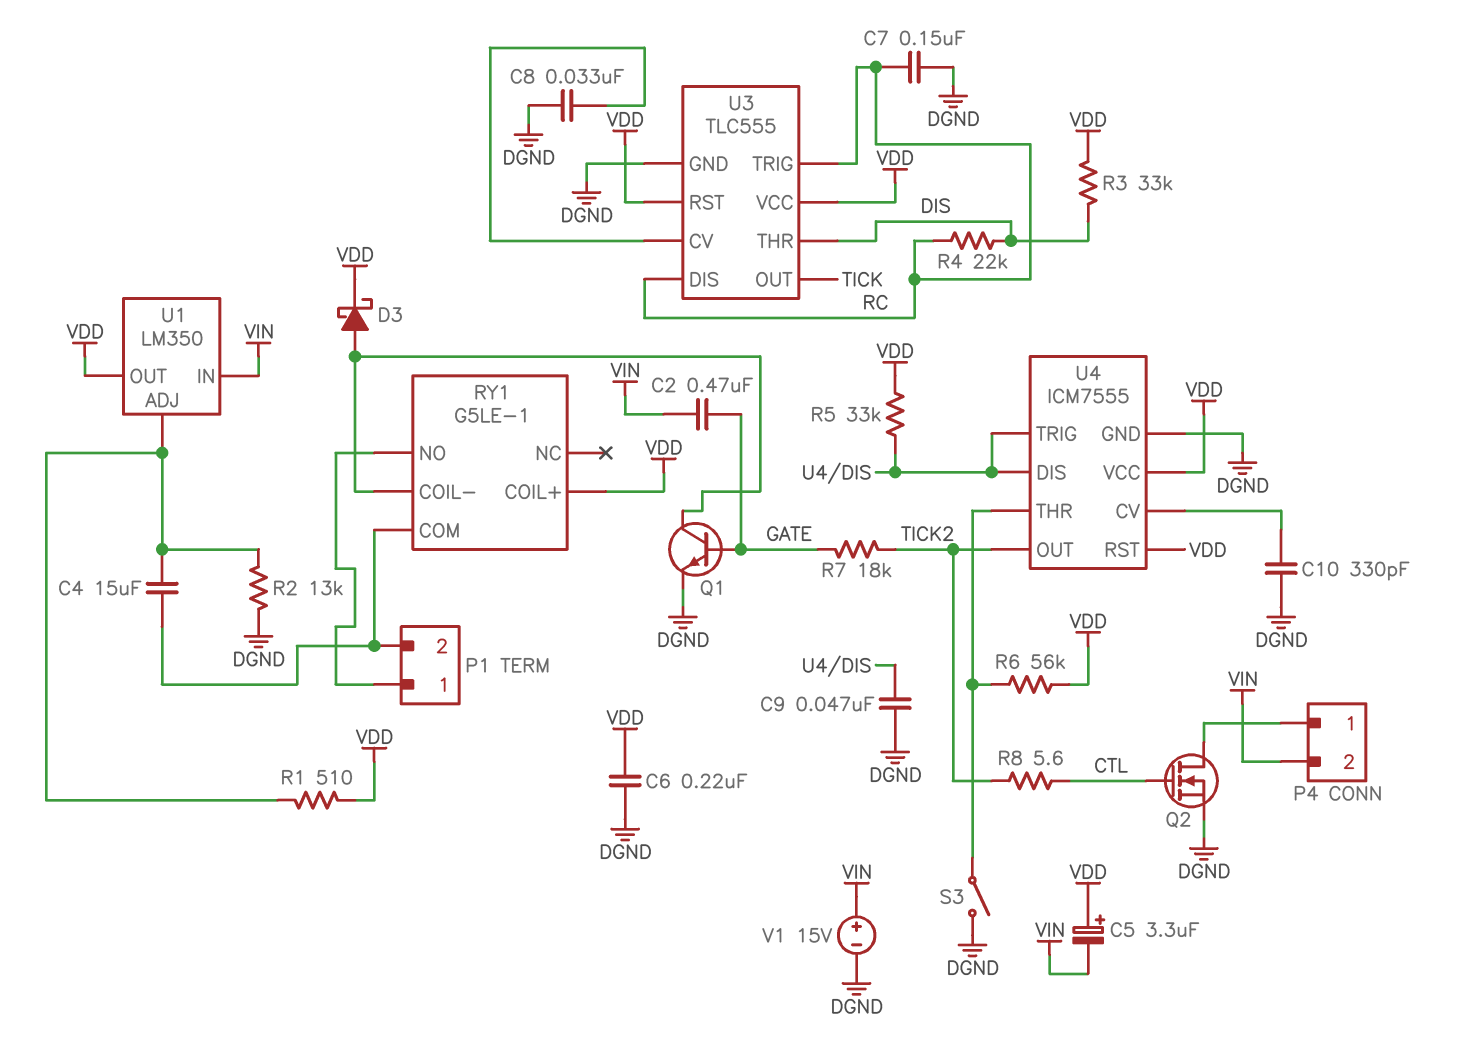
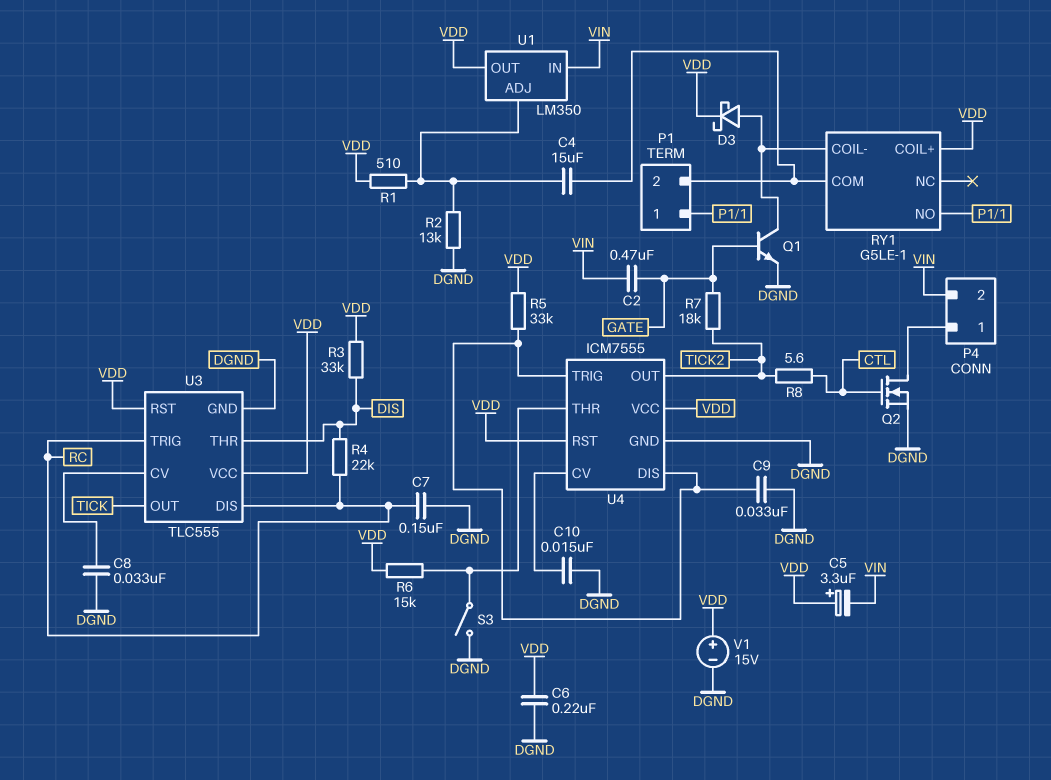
C9: 47nF (DGND, U4/DIS) -> 33nF (DGND, U4/DIS)
C10: 330pF (DGND, U4/CV) -> 15nF (DGND, U4/CV)
R6: 56k (U4/THR, VDD) -> 15k (U4/THR, VDD)
V1: 15V (plus VIN, minus DGND) -> 15V (plus VDD, minus DGND)

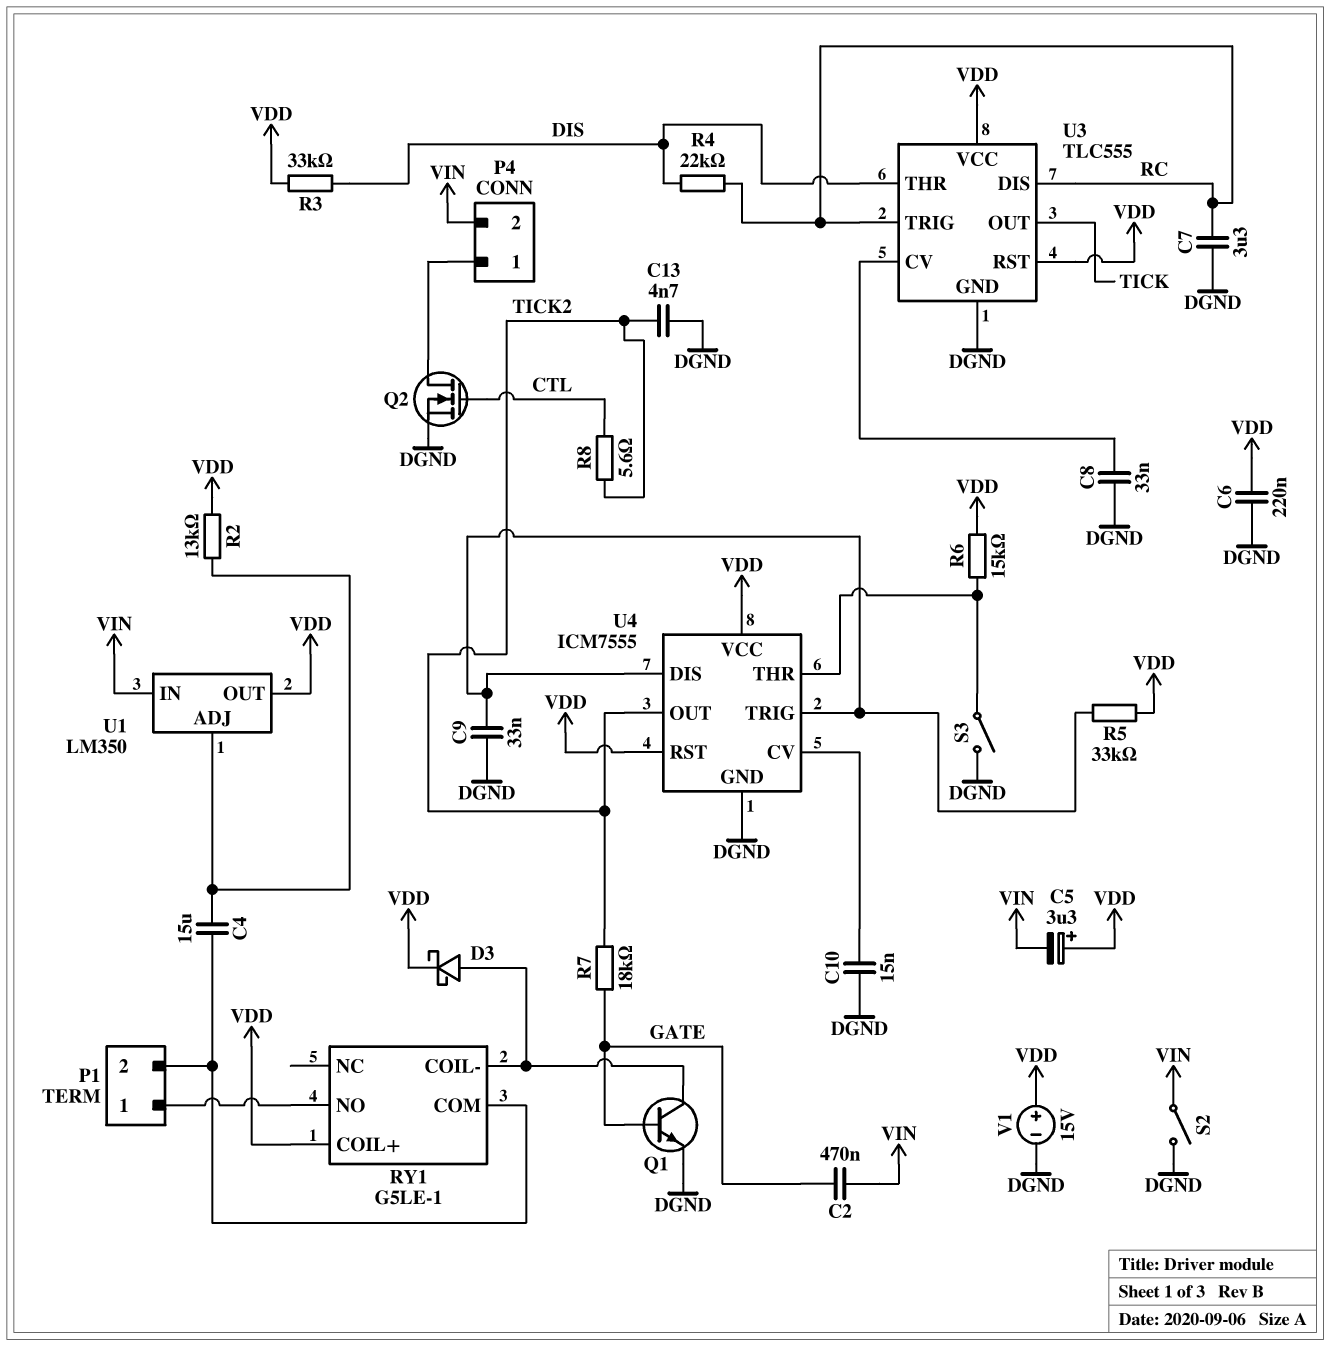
C7: 150nF (DGND, RC) -> 3.3uF (DGND, RC)
C13: none -> 4.7nF (DGND, TICK2)
R1: 510 (U1/ADJ, VDD) -> none
R2: 13k (DGND, U1/ADJ) -> 13k (U1/ADJ, VDD)
S2: none -> switch (DGND, VIN)

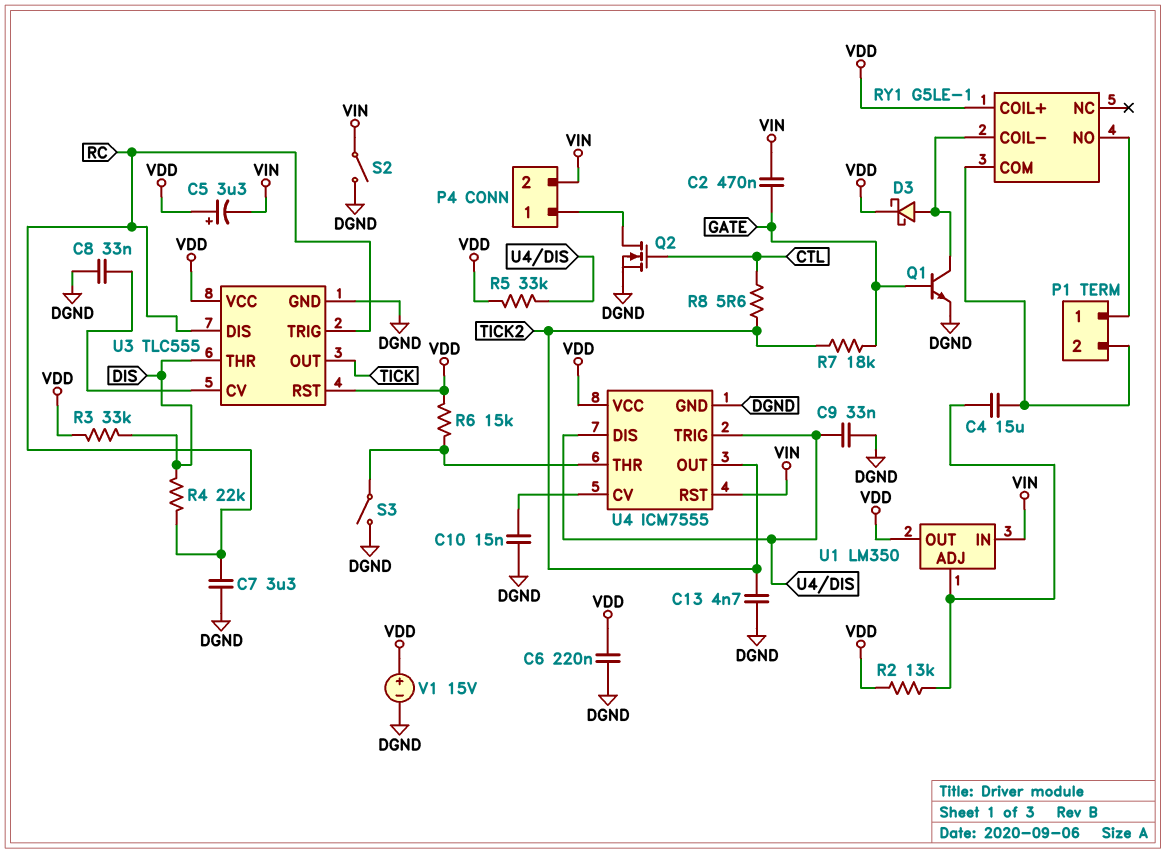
U4 pin RST: VDD -> VIN

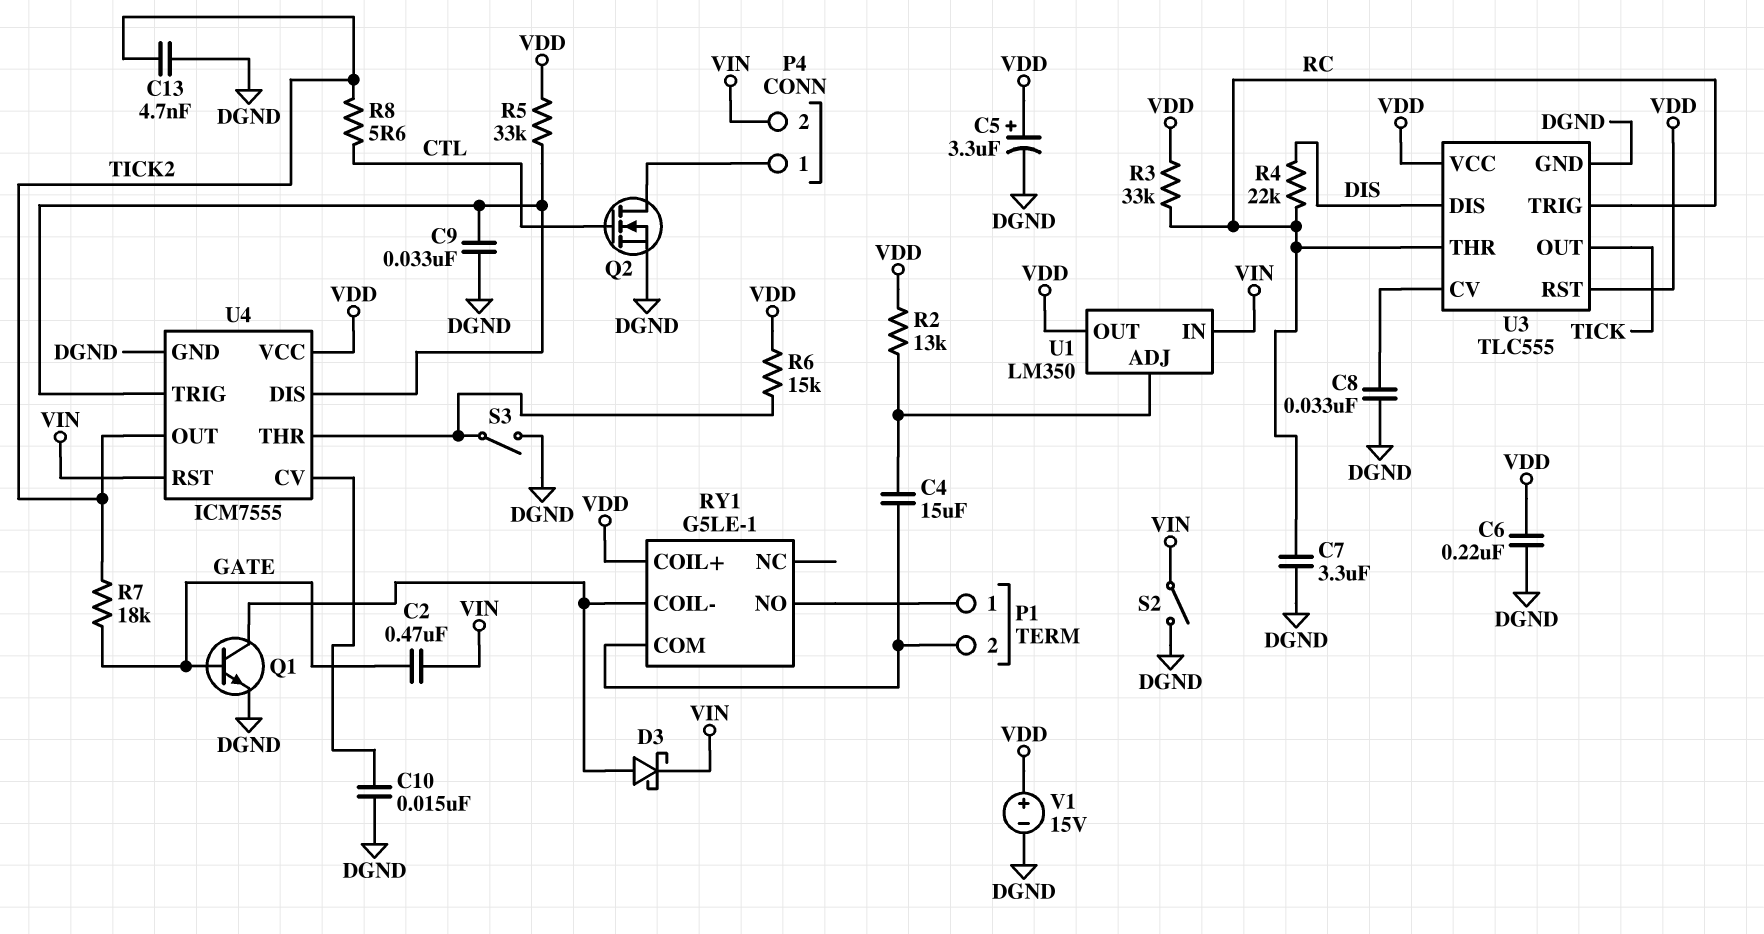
C5: 3.3uF (plus VDD, minus VIN) -> 3.3uF (plus VDD, minus DGND)
D3: schottky (A RY1/COIL-, K VDD) -> schottky (A RY1/COIL-, K VIN)
R3: 33k (DIS, VDD) -> 33k (RC, VDD)
U3 pin DIS: RC -> DIS
U3 pin THR: DIS -> RC

